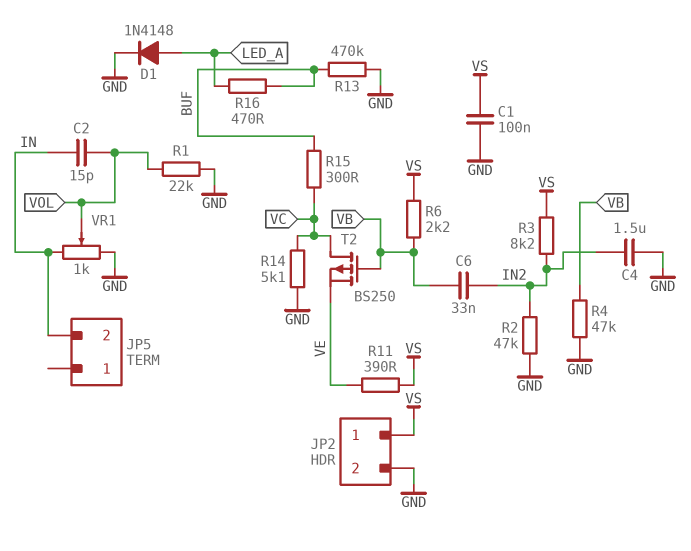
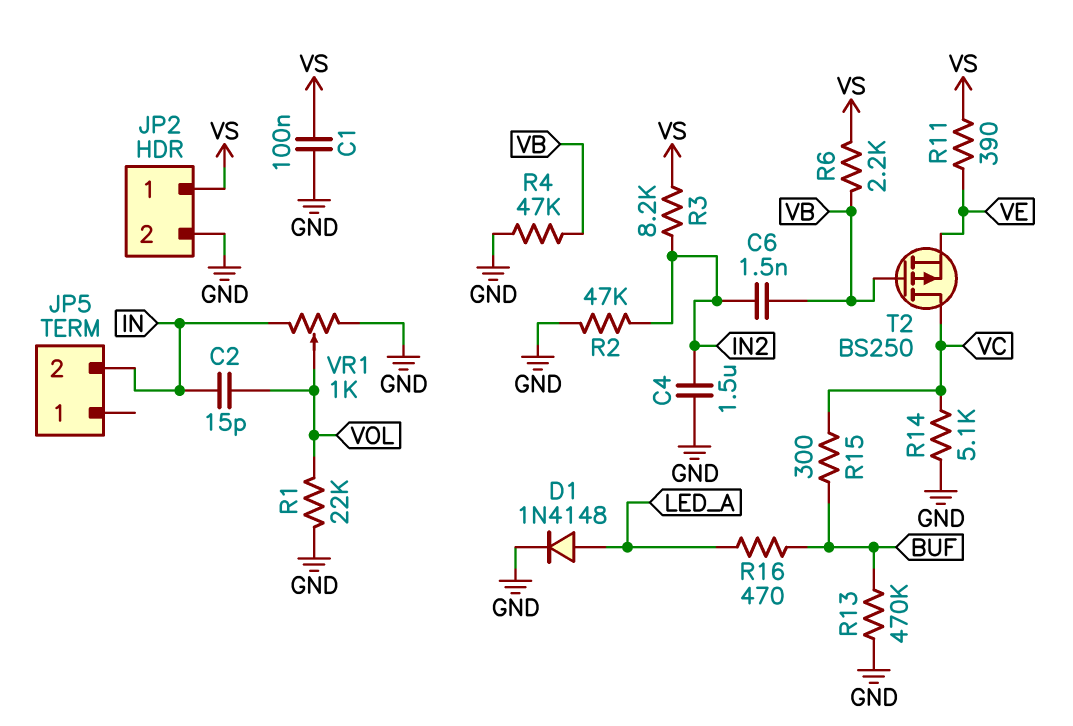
C6: 33nF (IN2, VB) -> 1.5nF (IN2, VB)

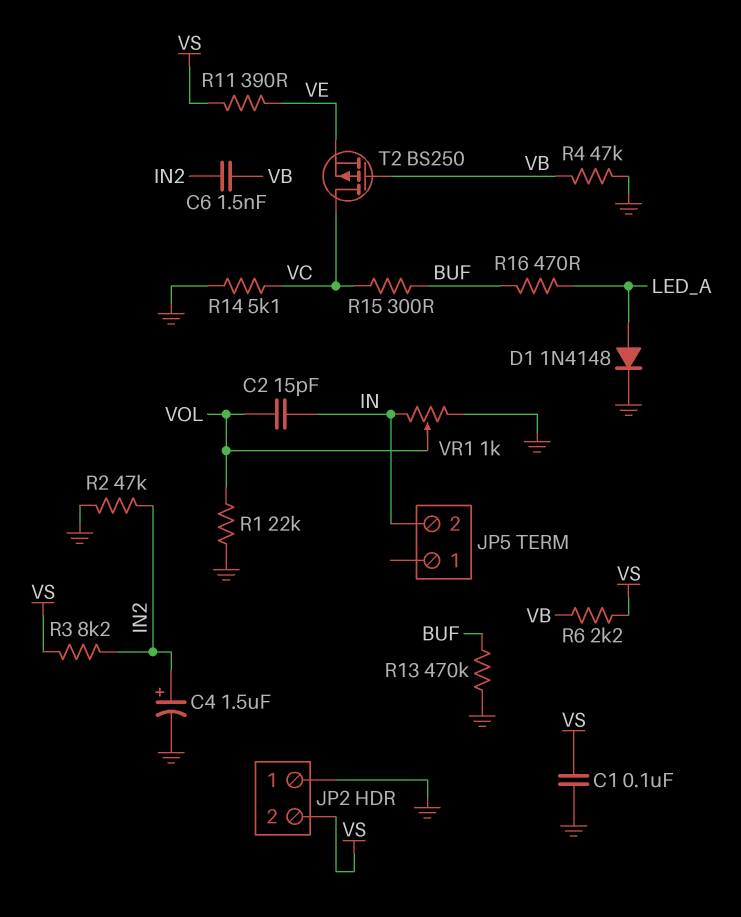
C4: 1.5uF (GND, IN2) -> 1.5uF (plus IN2, minus GND)
JP2 pin 1: VS -> GND
JP2 pin 2: GND -> VS

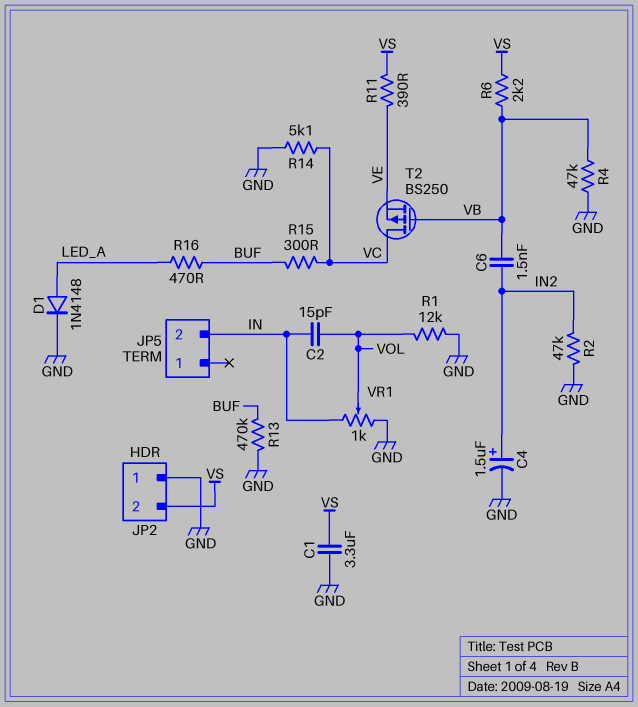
C1: 100nF (GND, VS) -> 3.3uF (GND, VS)
R1: 22k (GND, VOL) -> 12k (GND, VOL)
R3: 8.2k (IN2, VS) -> none

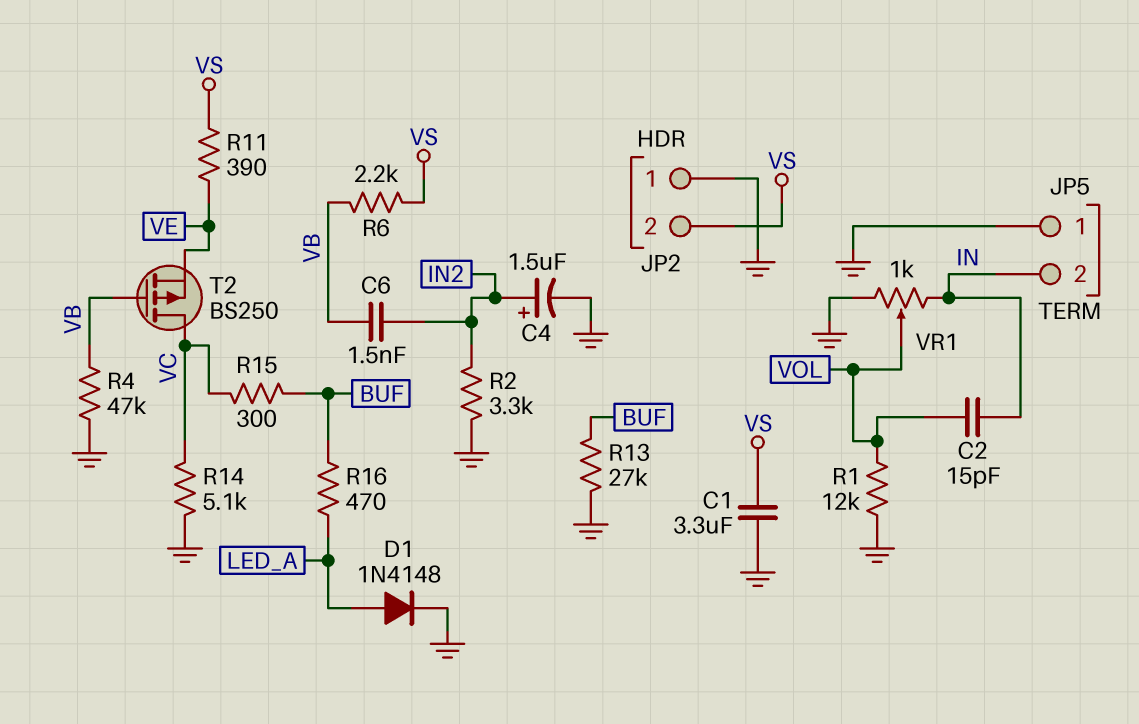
JP5 pin 1: none -> GND
R2: 47k (GND, IN2) -> 3.3k (GND, IN2)
R13: 470k (BUF, GND) -> 27k (BUF, GND)

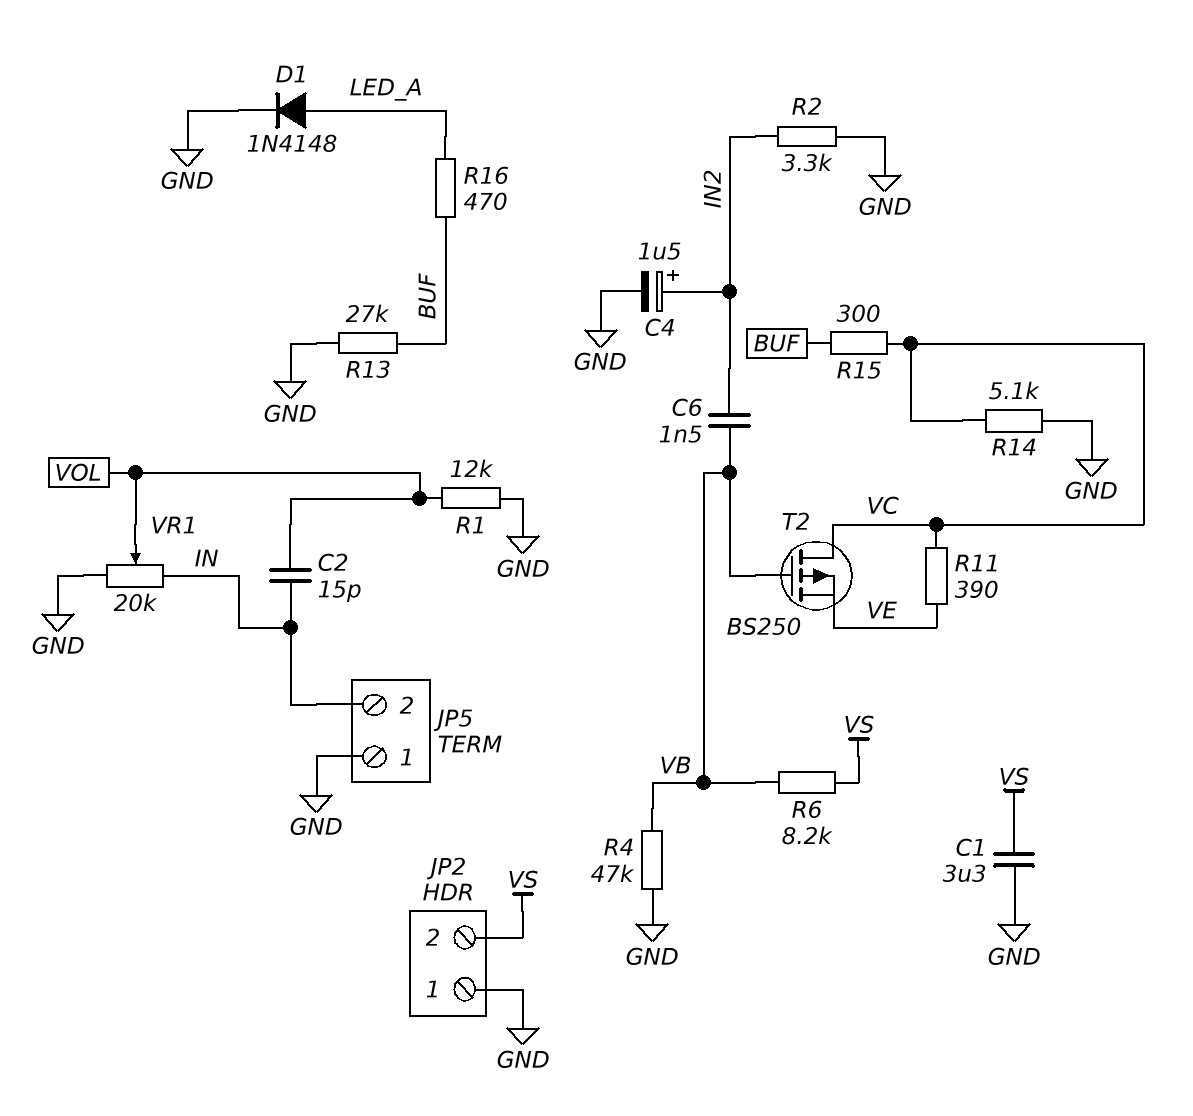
R6: 2.2k (VB, VS) -> 8.2k (VB, VS)
R11: 390 (VE, VS) -> 390 (VC, VE)
VR1: 1k (GND, IN, wiper VOL) -> 20k (GND, IN, wiper VOL)

